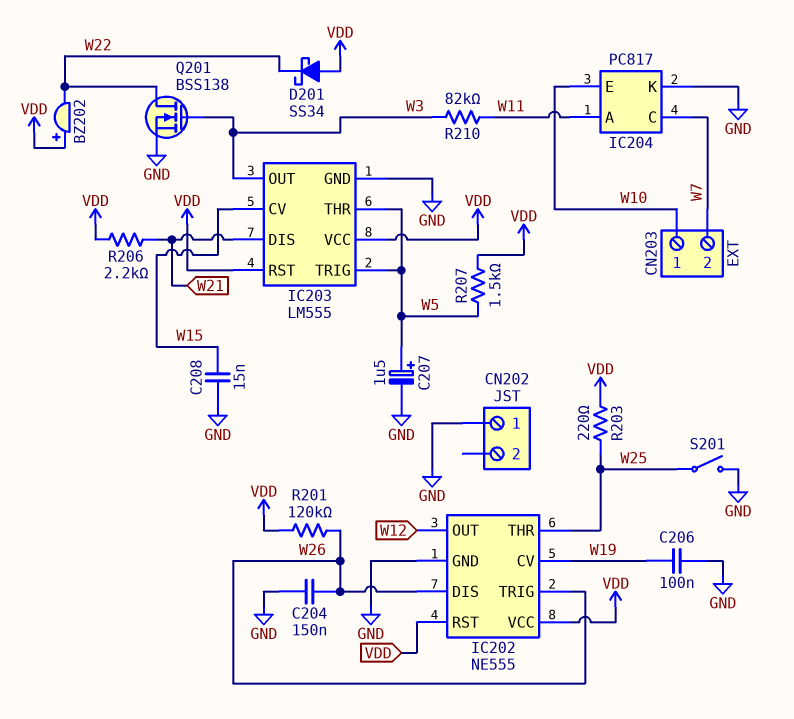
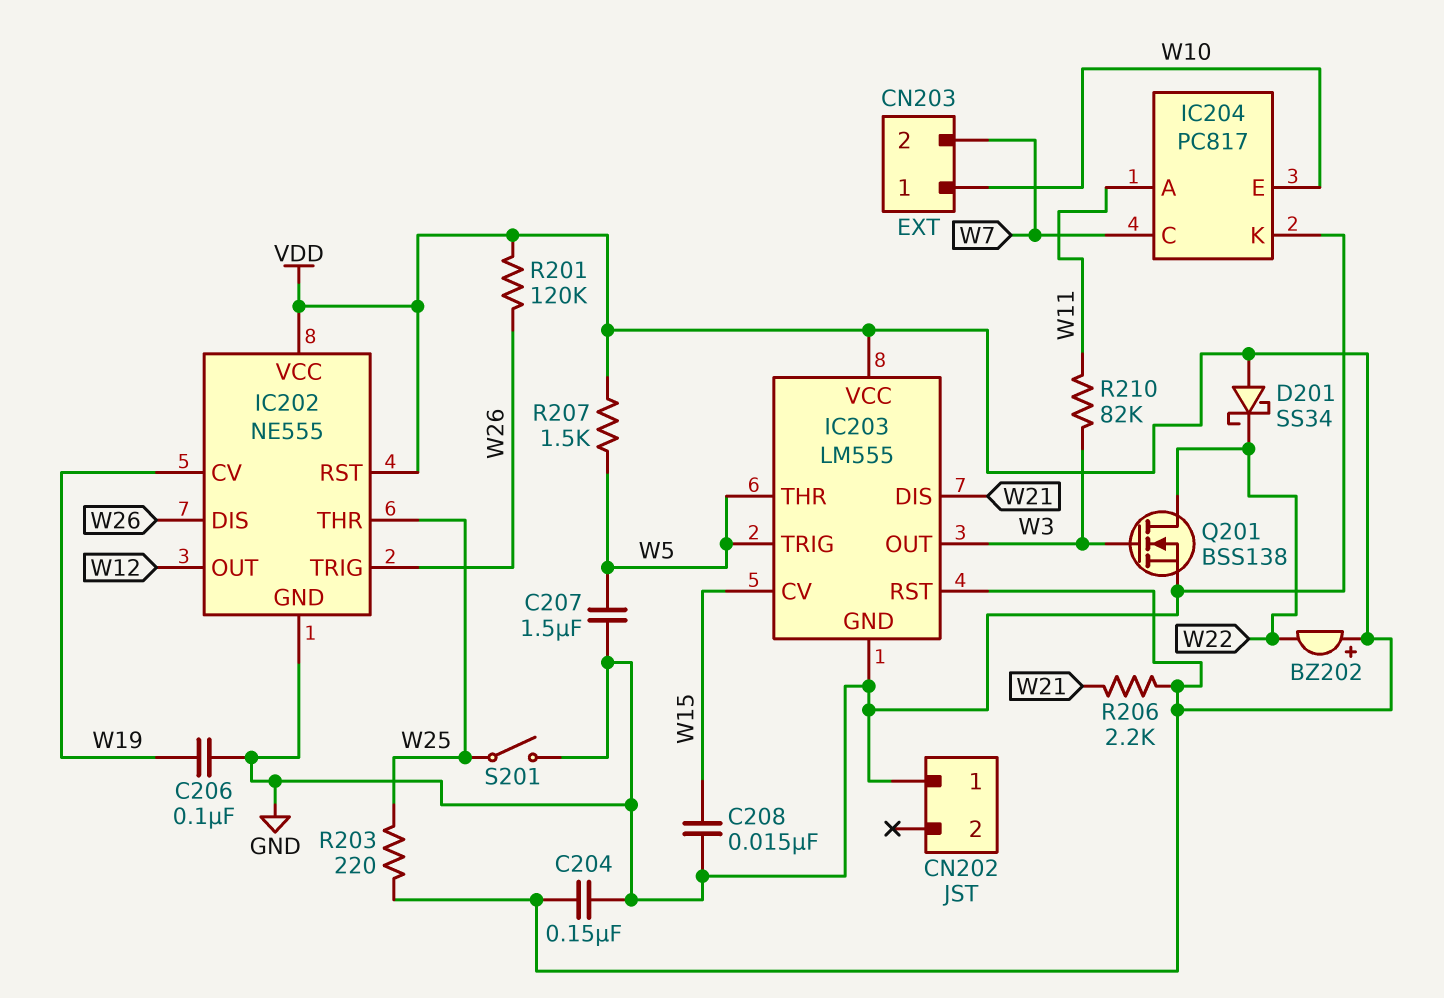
C204: 150nF (GND, W26) -> 150nF (GND, VDD)
C207: 1.5uF (plus W5, minus GND) -> 1.5uF (GND, W5)

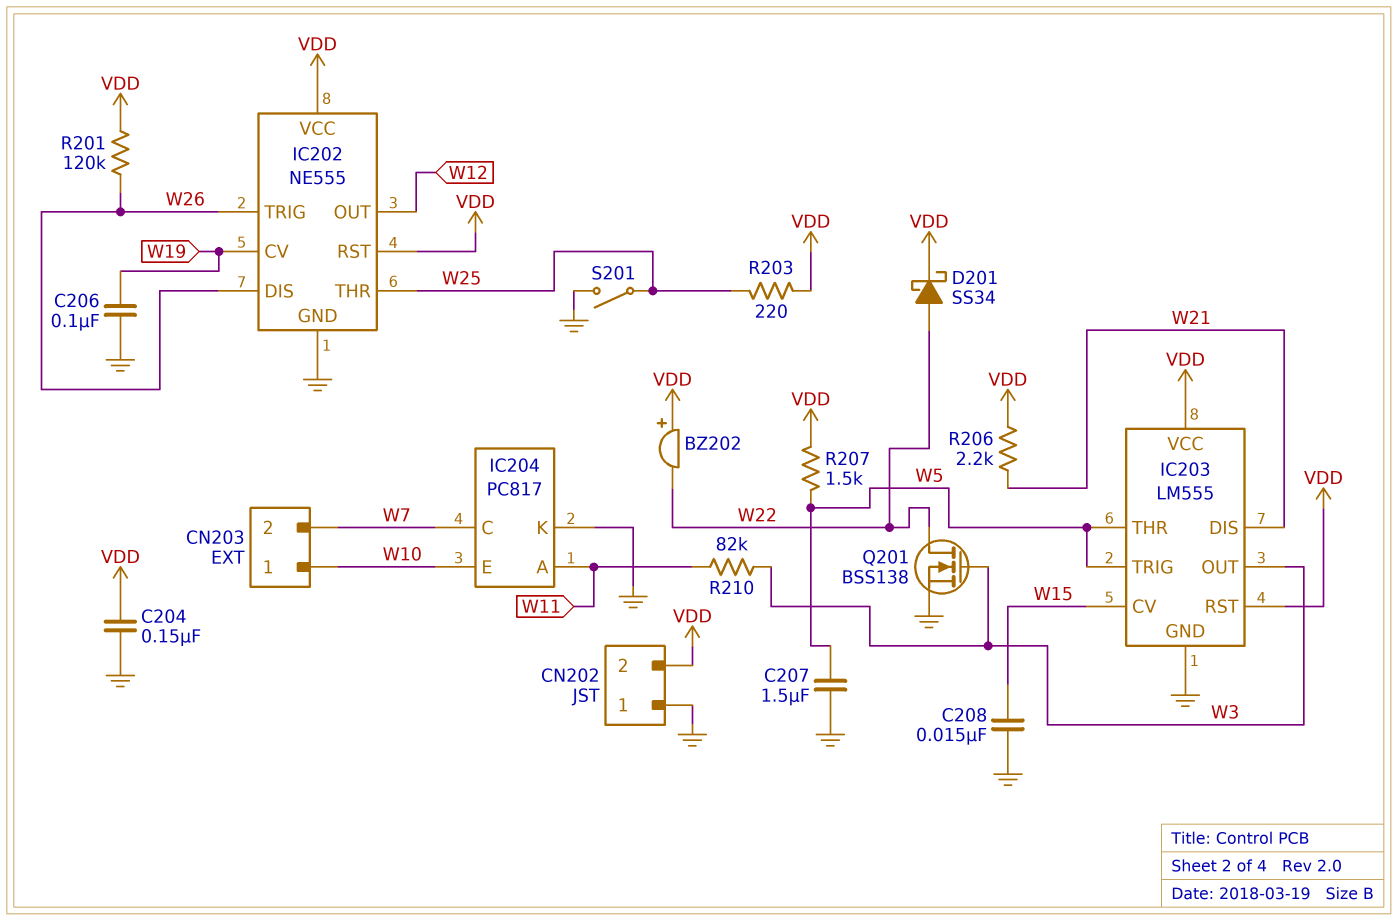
CN202 pin 2: none -> VDD
D201: schottky SS34 (A VDD, K W22) -> schottky SS34 (A W22, K VDD)

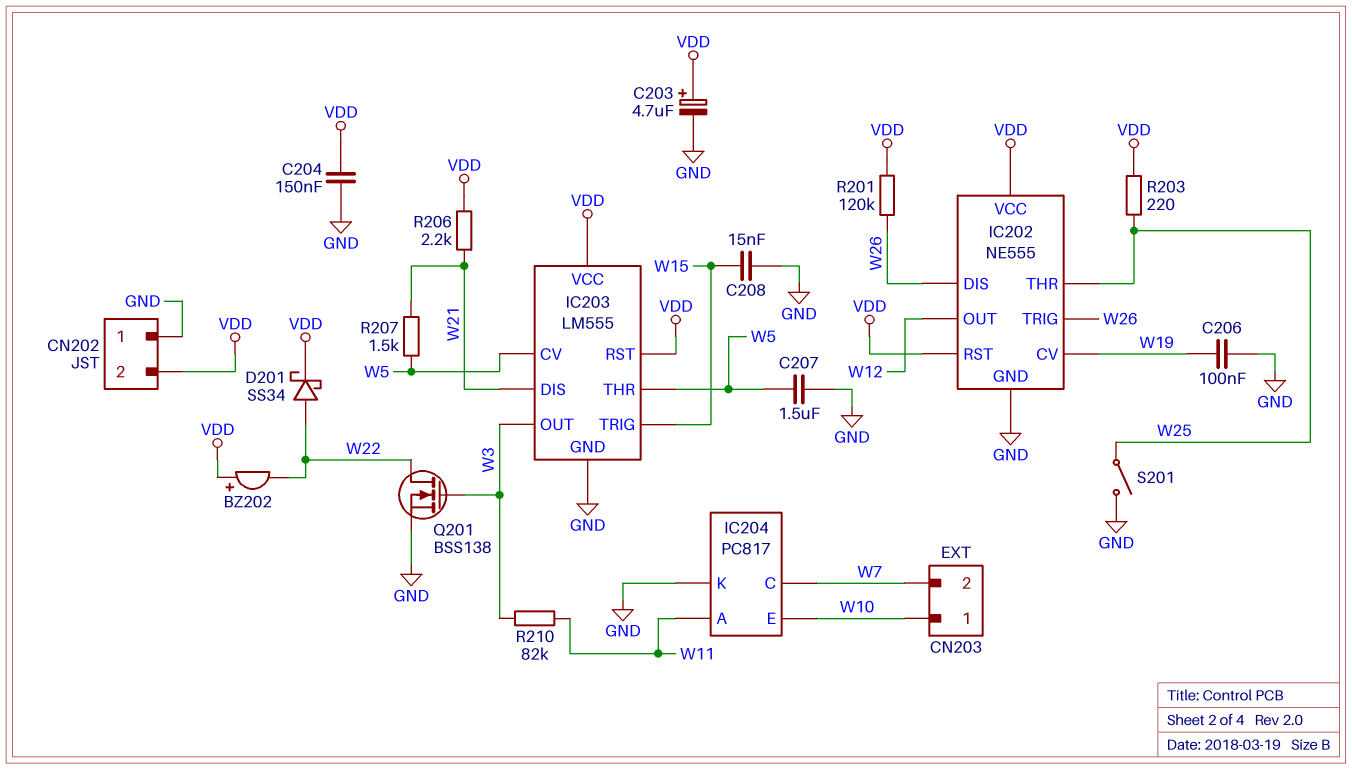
C203: none -> 4.7uF (plus VDD, minus GND)
IC203 pin CV: W15 -> W5
IC203 pin TRIG: W5 -> W15
R207: 1.5k (VDD, W5) -> 1.5k (W5, W21)

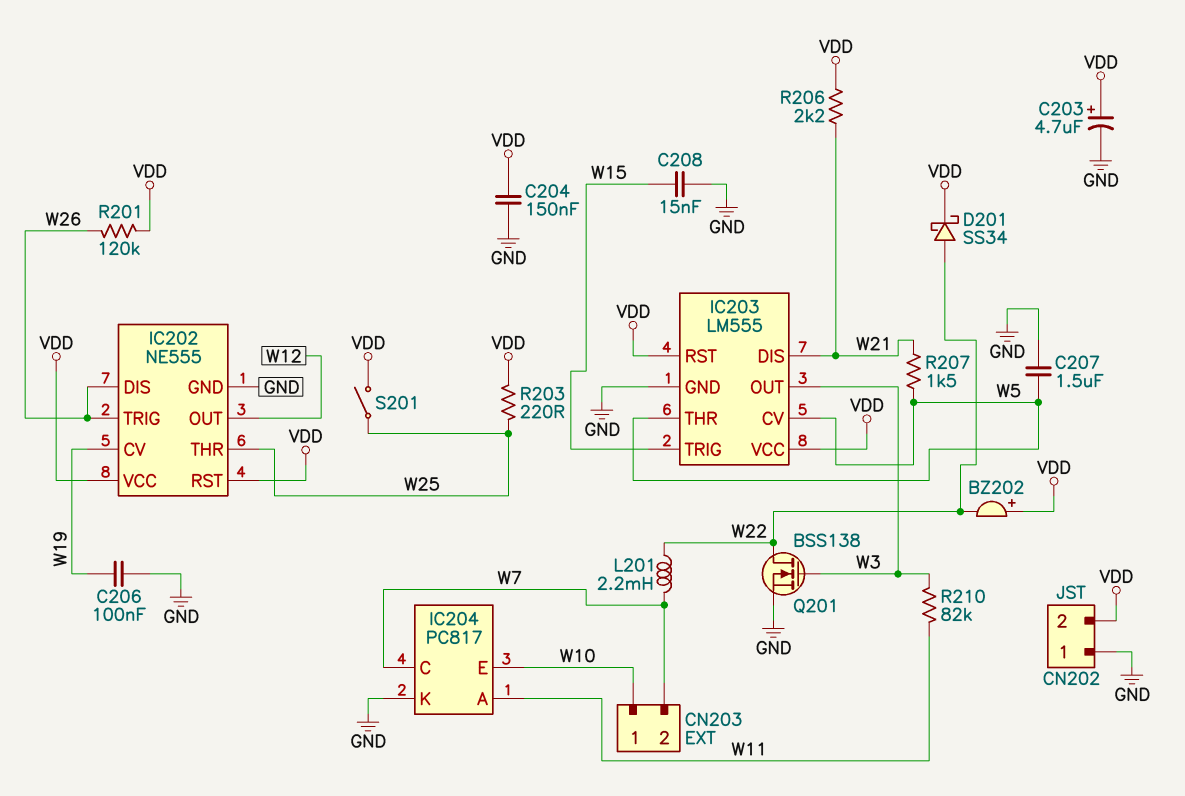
L201: none -> 2.2mH (W7, W22)
S201: switch (GND, W25) -> switch (VDD, W25)

